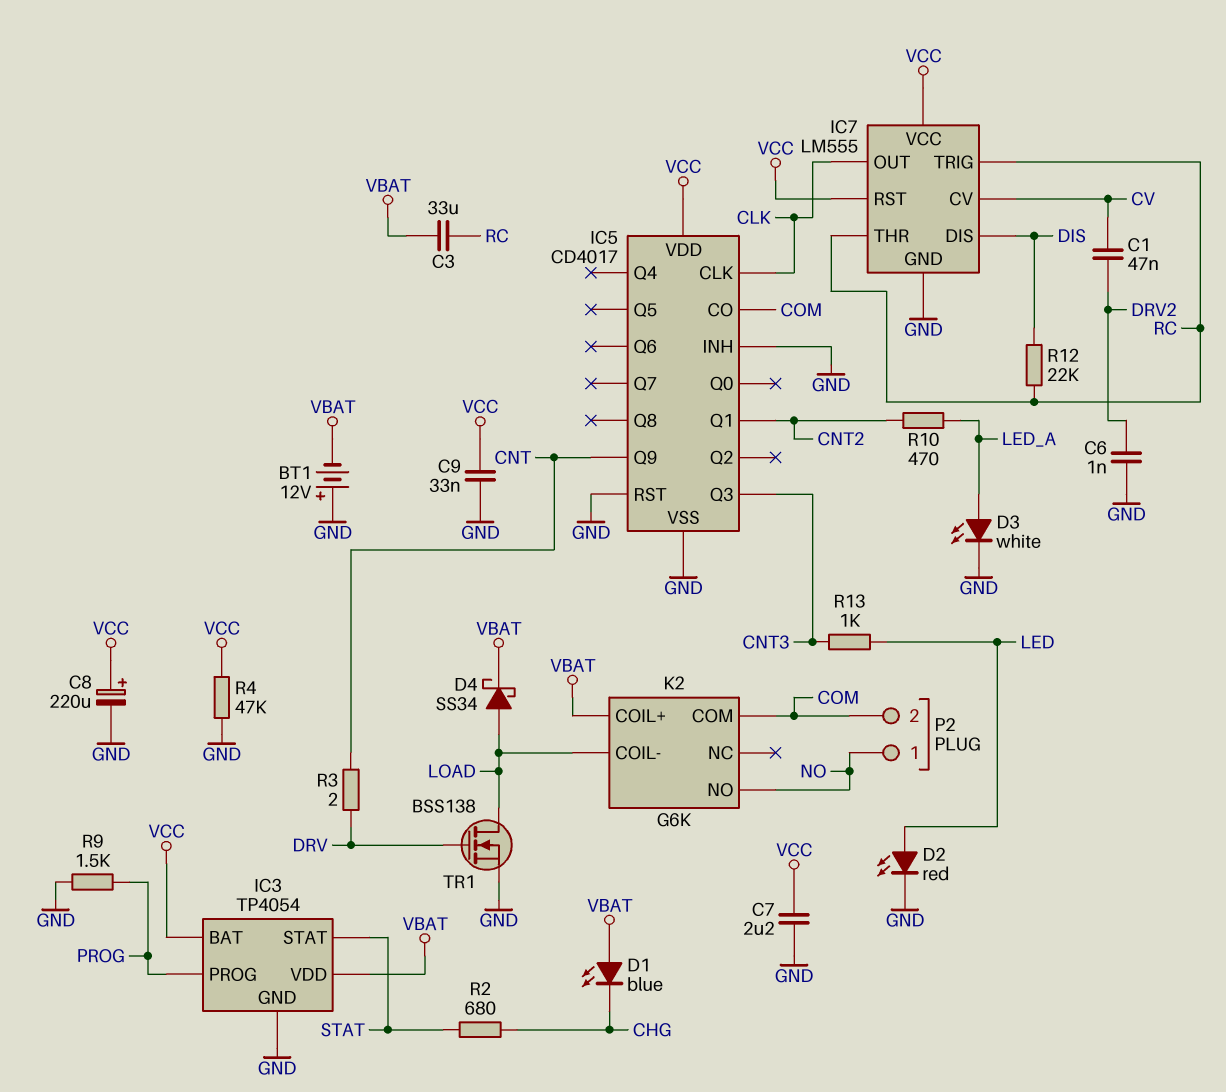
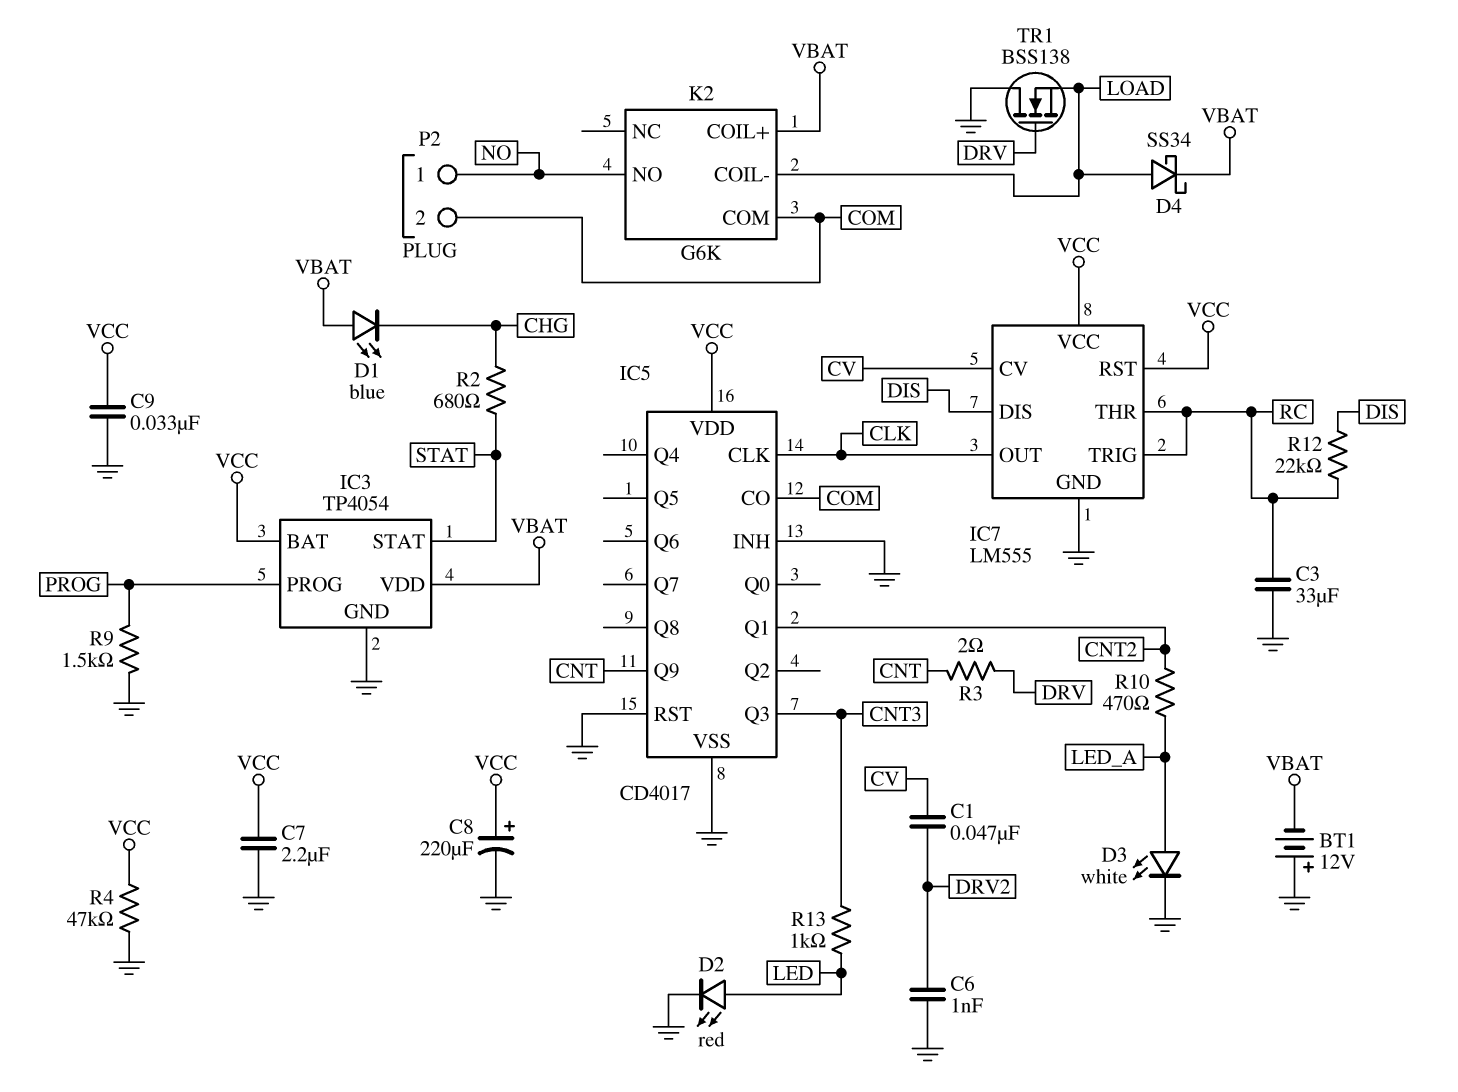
C3: 33uF (RC, VBAT) -> 33uF (GND, RC)
TR1: NMOS BSS138 (G DRV, D LOAD, S GND) -> NMOS BSS138 (G DRV, D GND, S LOAD)

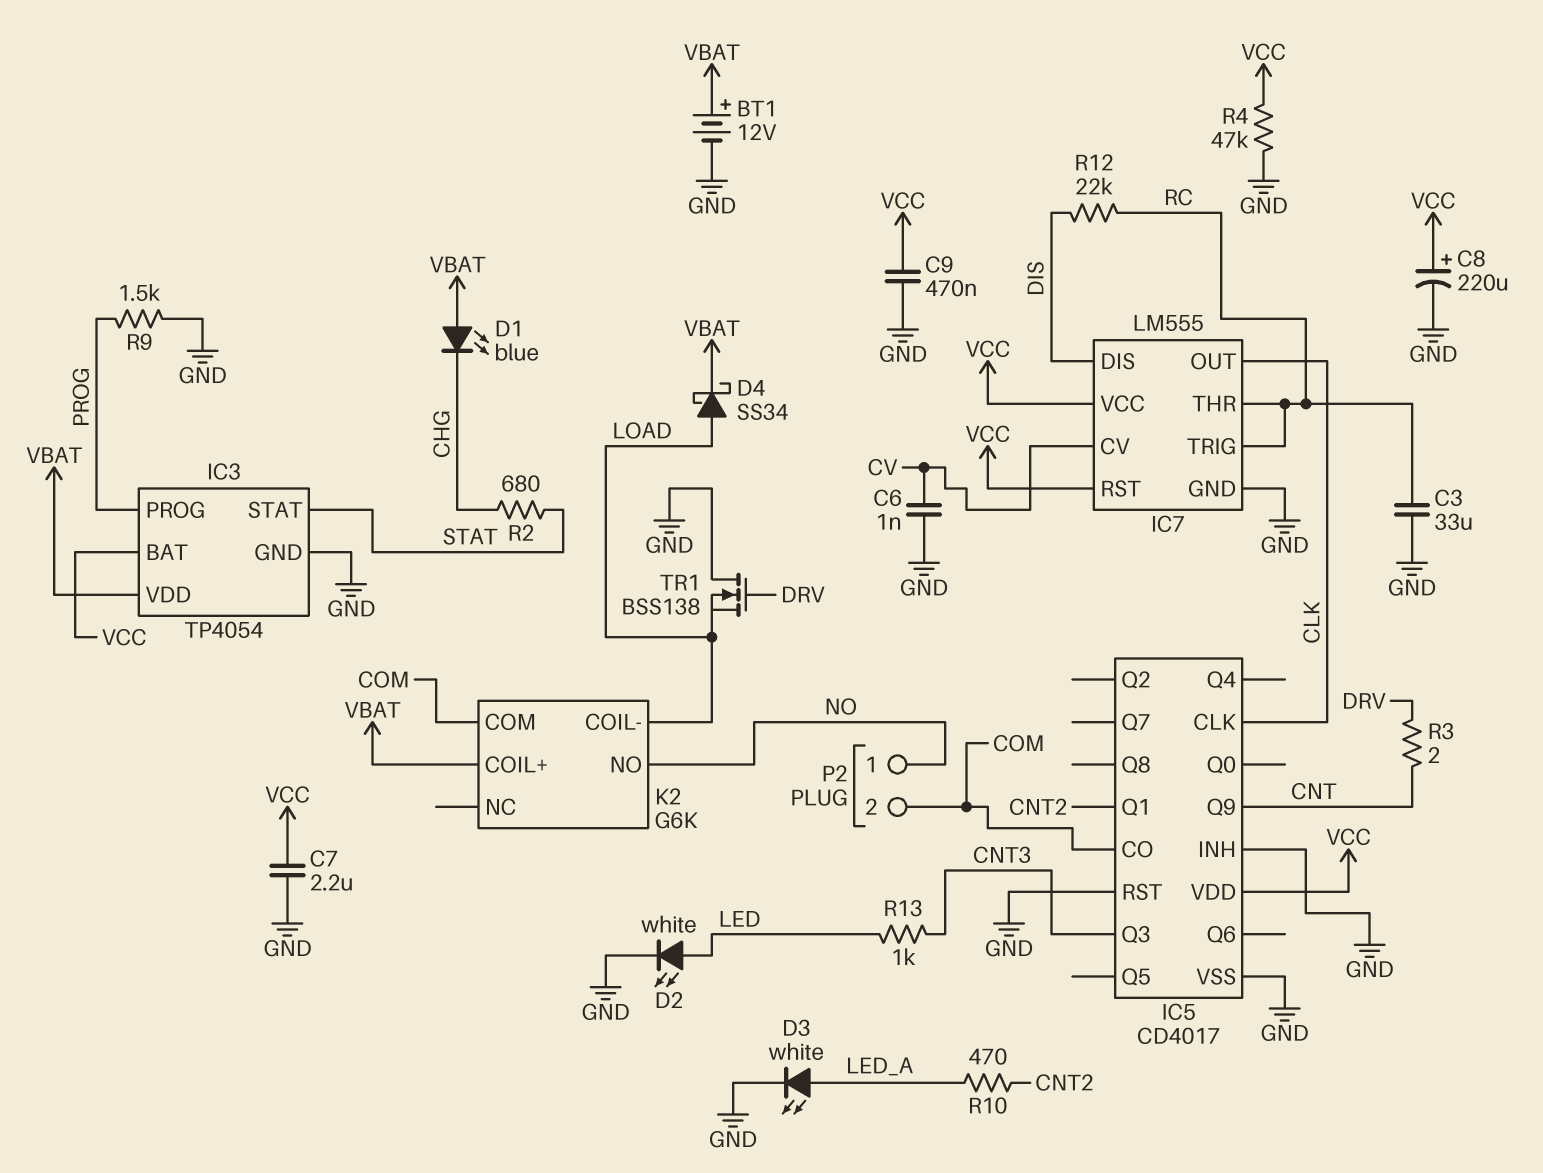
BT1: 12V (plus GND, minus VBAT) -> 12V (plus VBAT, minus GND)
C1: 47nF (CV, DRV2) -> none
C6: 1nF (DRV2, GND) -> 1nF (CV, GND)
C9: 33nF (GND, VCC) -> 470nF (GND, VCC)
D2: LED red (A LED, K GND) -> LED white (A LED, K GND)

